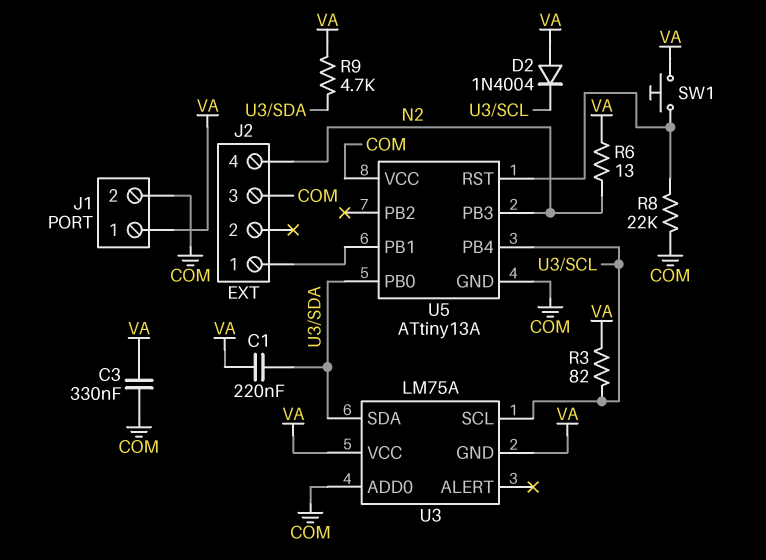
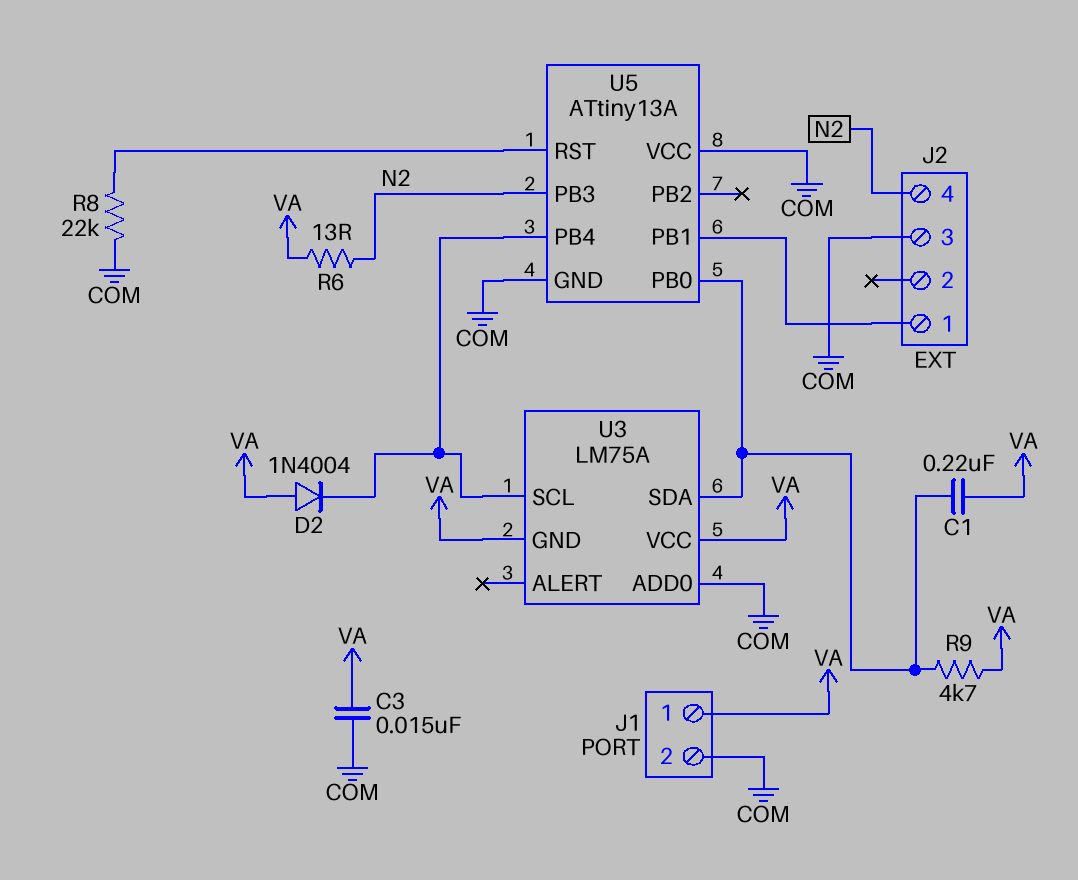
C3: 330nF (COM, VA) -> 15nF (COM, VA)
R3: 82 (U3/SCL, VA) -> none
SW1: button (U5/RST, VA) -> none

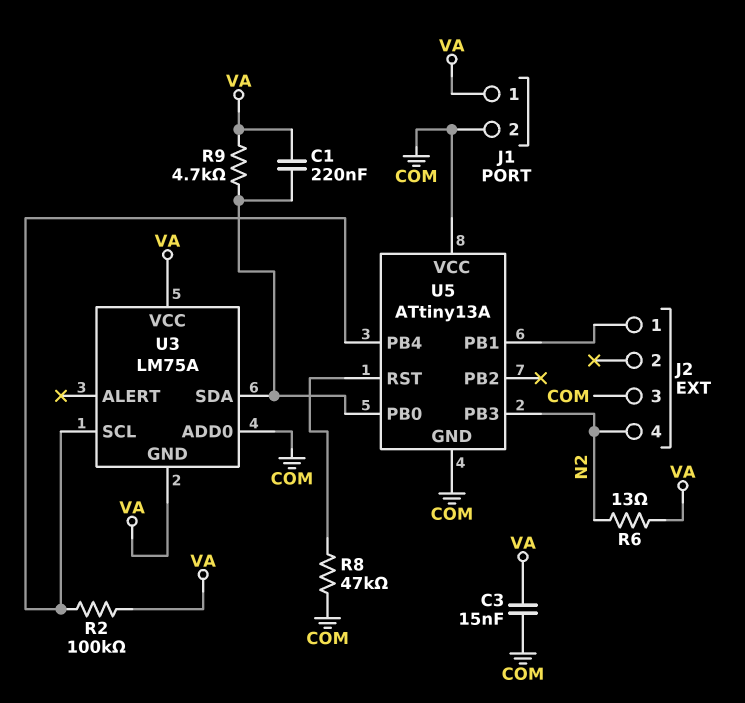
D2: diode 1N4004 (A VA, K U3/SCL) -> none
R2: none -> 100k (U3/SCL, VA)
R8: 22k (COM, U5/RST) -> 47k (COM, U5/RST)

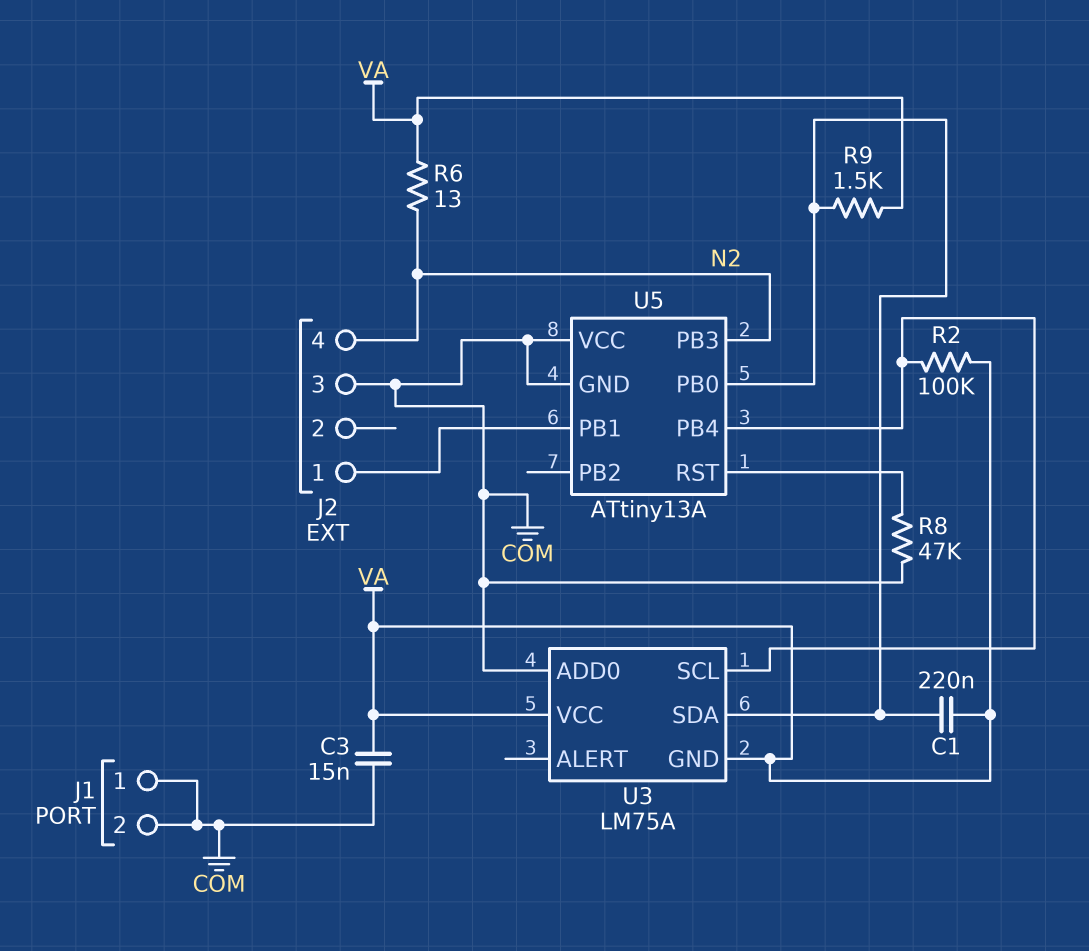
J1 pin 1: VA -> COM
R9: 4.7k (U3/SDA, VA) -> 1.5k (U3/SDA, VA)

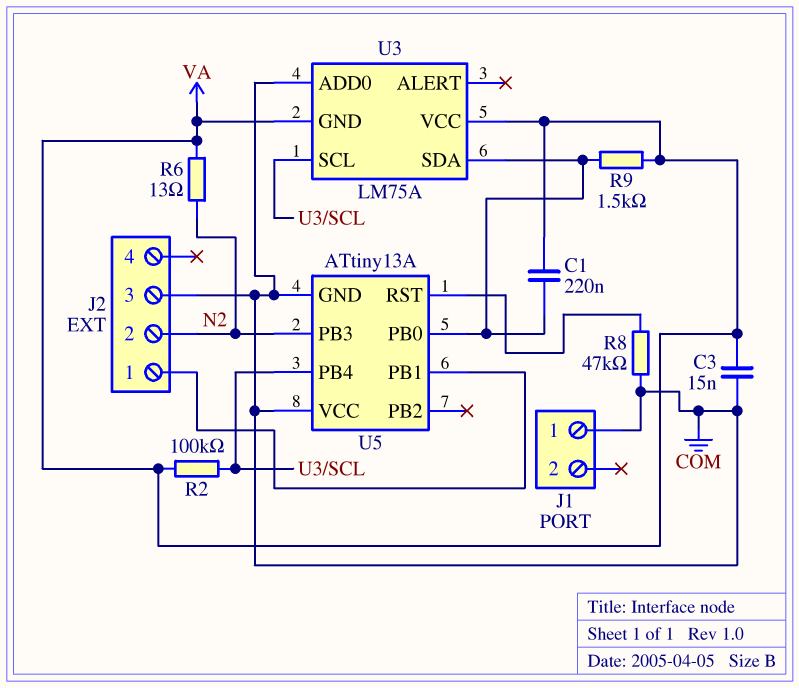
J1 pin 2: COM -> none
J2 pin 2: none -> N2
J2 pin 4: N2 -> none

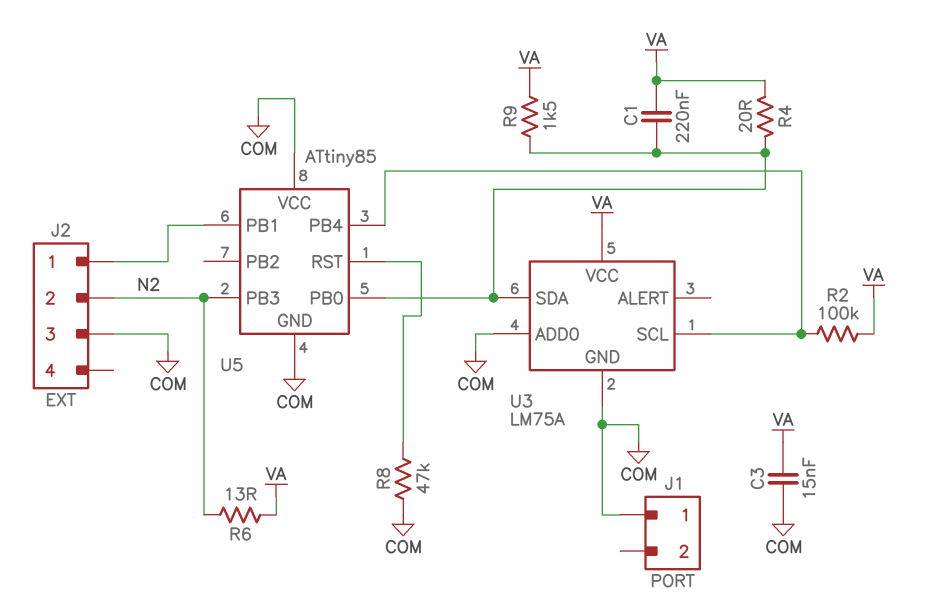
R4: none -> 20 (U3/SDA, VA)
U3 pin GND: VA -> COM
U5: ATtiny13A -> ATtiny85

